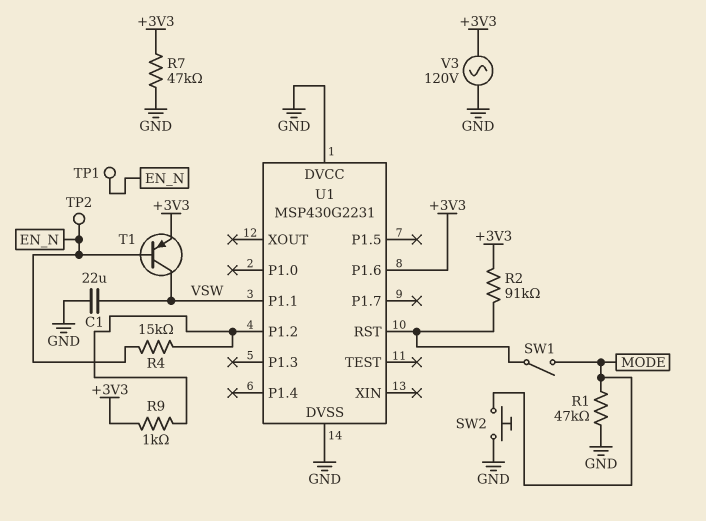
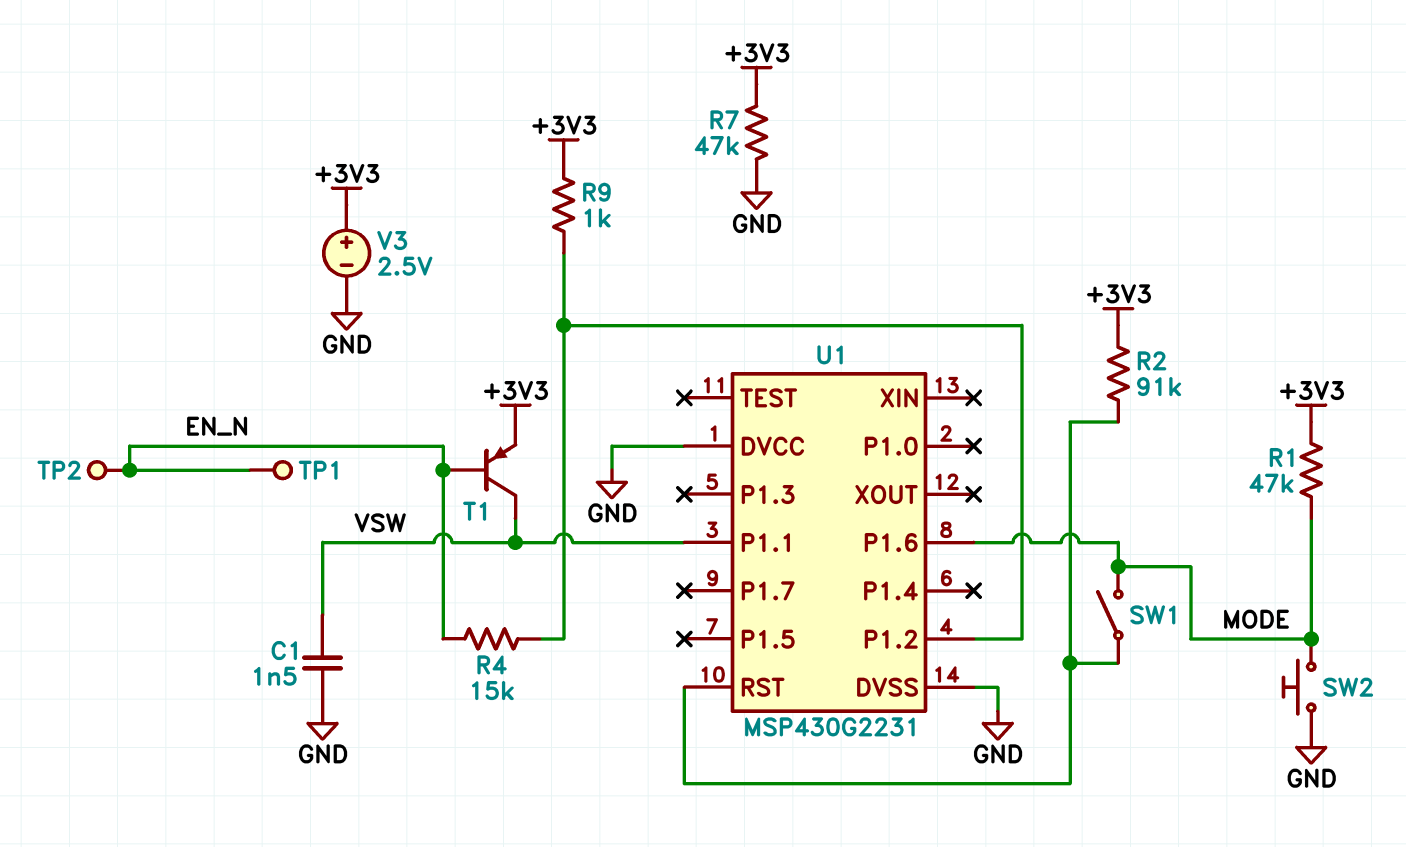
C1: 22uF (GND, VSW) -> 1.5nF (GND, VSW)
R1: 47k (GND, MODE) -> 47k (+3V3, MODE)
U1 pin P1.6: +3V3 -> MODE
V3: AC 120V (+3V3, GND) -> 2.5V (plus +3V3, minus GND)

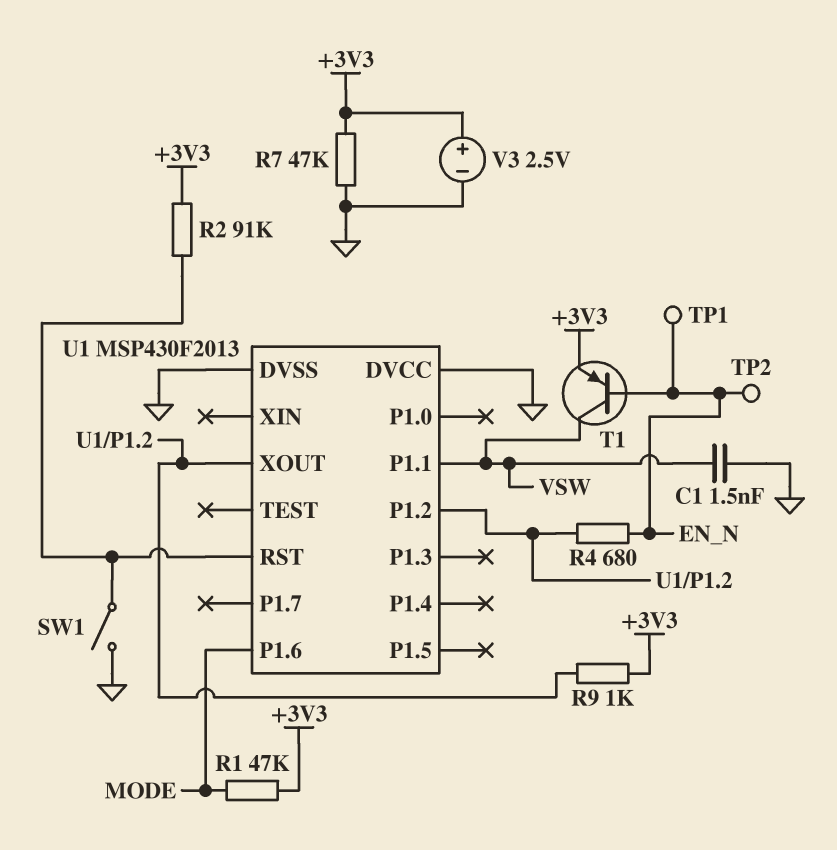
R4: 15k (EN_N, U1/P1.2) -> 680 (EN_N, U1/P1.2)
SW1: switch (MODE, U1/RST) -> switch (GND, U1/RST)
SW2: button (GND, MODE) -> none
U1: MSP430G2231 -> MSP430F2013
U1 pin XOUT: none -> U1/P1.2

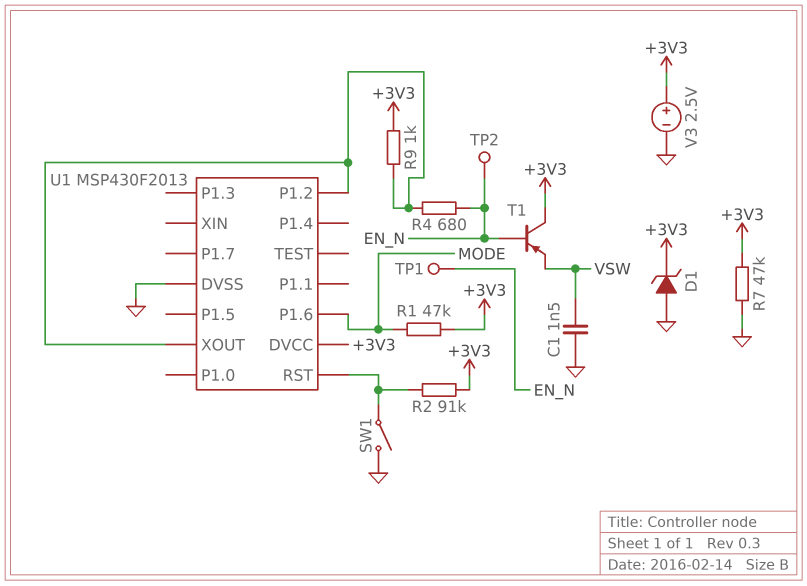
D1: none -> zener (A GND, K +3V3)
T1: PNP (B EN_N, C VSW, E +3V3) -> PNP (B EN_N, C +3V3, E VSW)
U1 pin DVCC: GND -> +3V3
U1 pin P1.1: VSW -> none

